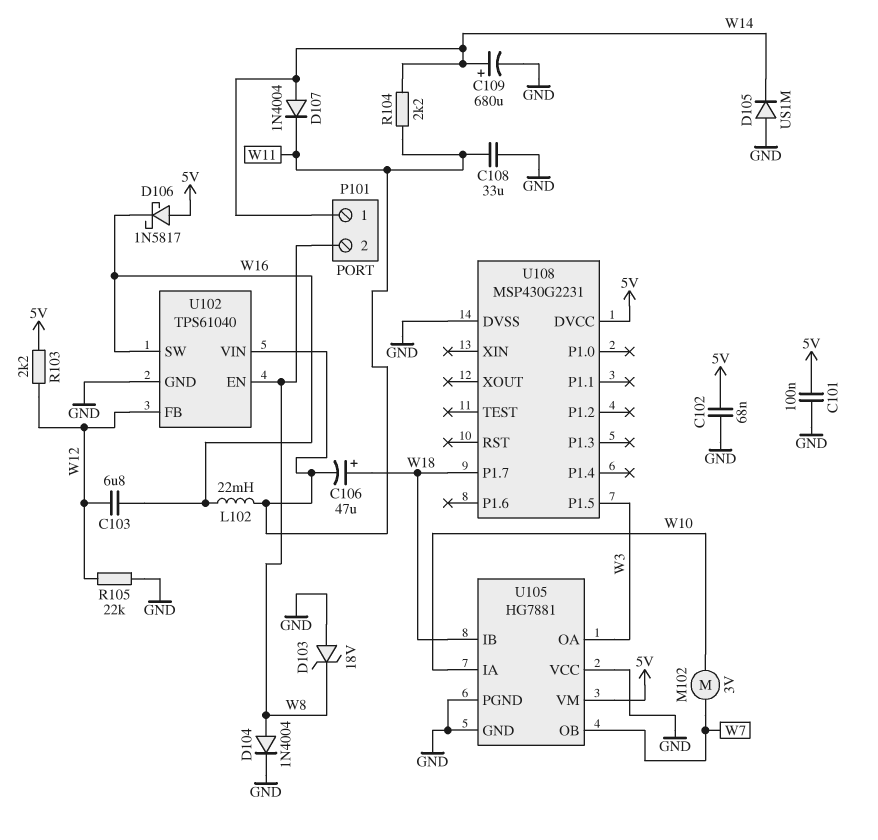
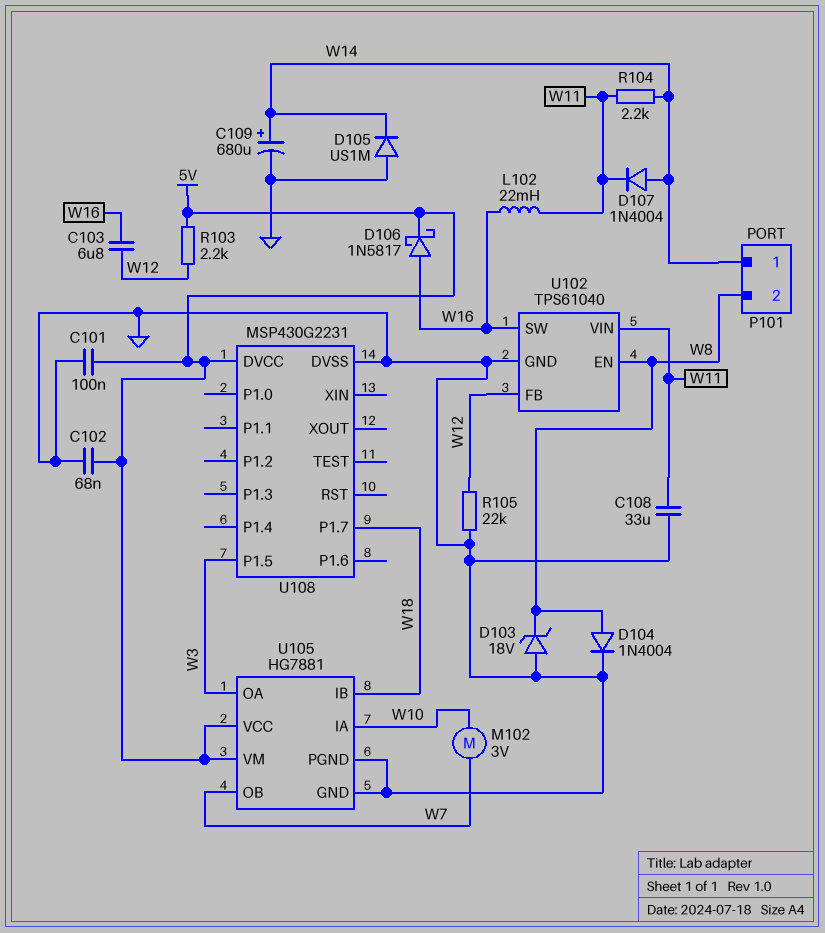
C106: 47uF (plus W18, minus W11) -> none
D106: schottky 1N5817 (A 5V, K W16) -> schottky 1N5817 (A W16, K 5V)
U105 pin VCC: GND -> 5V

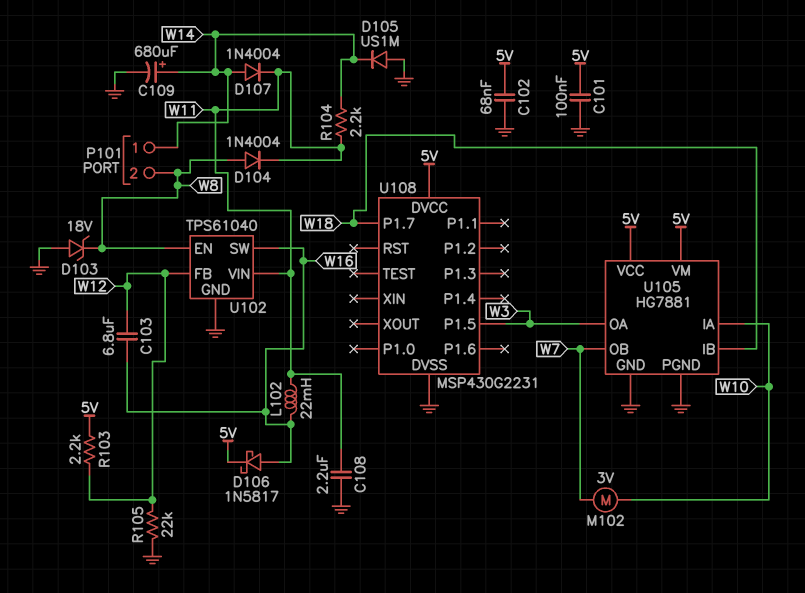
C108: 33uF (GND, W11) -> 2.2uF (GND, W11)
D104: diode 1N4004 (A W8, K GND) -> diode 1N4004 (A W8, K W11)

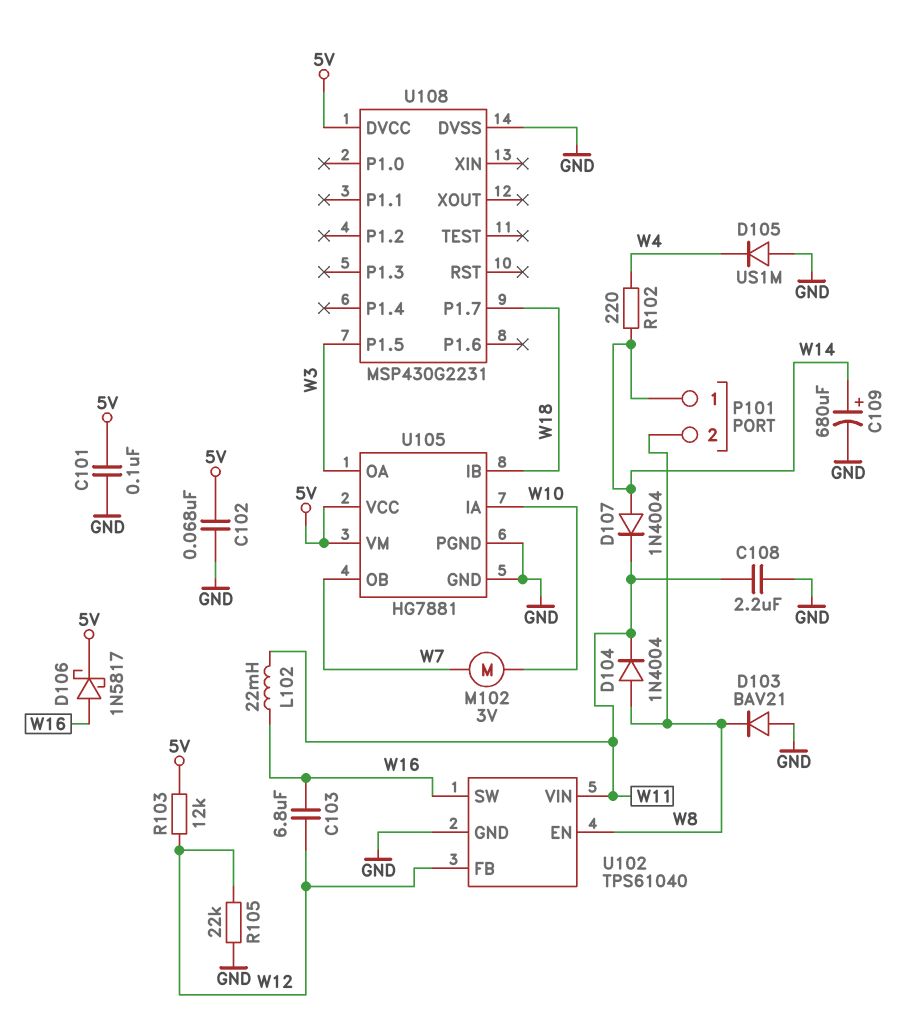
D103: zener 18V (A GND, K W8) -> diode BAV21 (A GND, K W8)
D105: diode US1M (A GND, K W14) -> diode US1M (A GND, K W4)
R102: none -> 220 (W4, W14)
R103: 2.2k (5V, W12) -> 12k (5V, W12)
R104: 2.2k (W11, W14) -> none

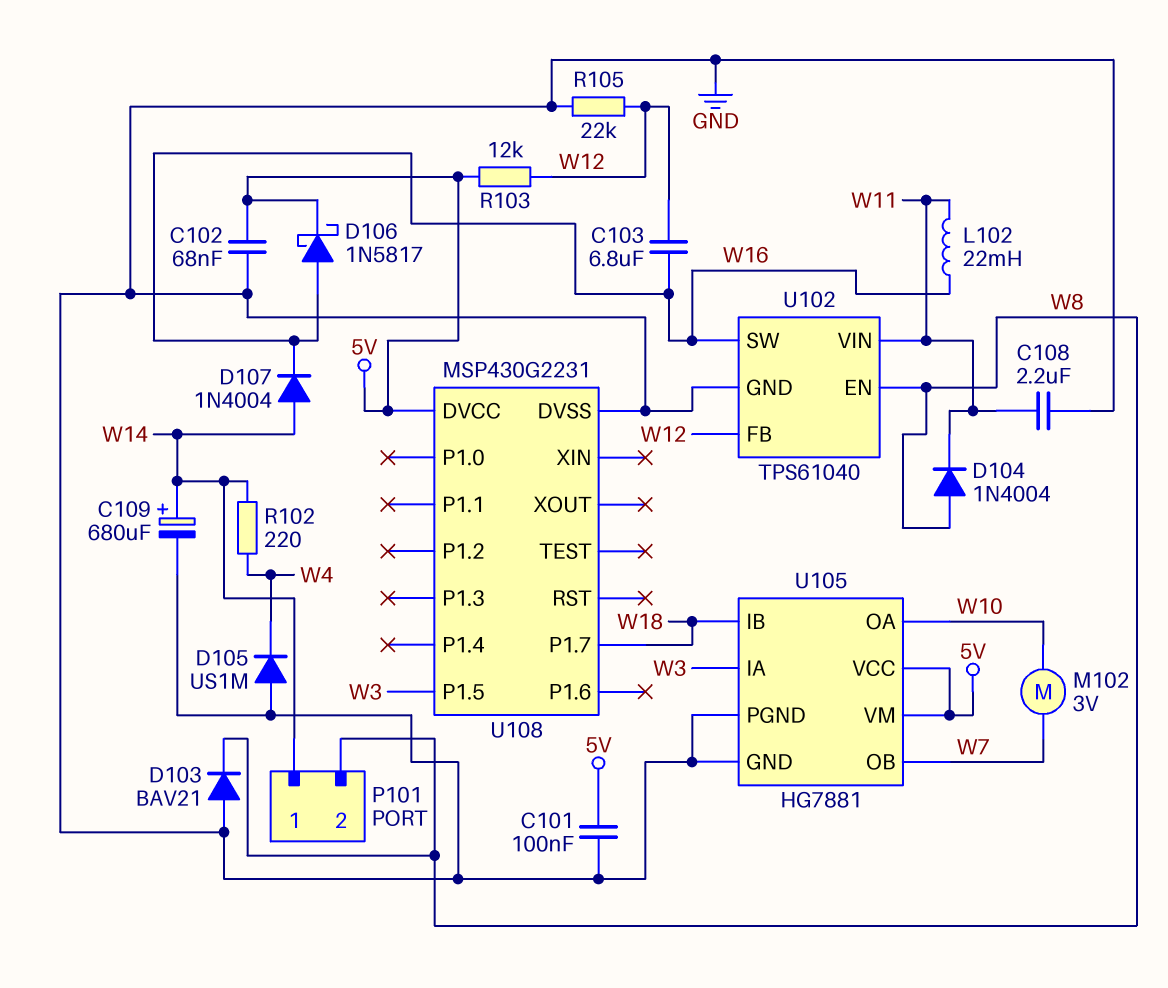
D107: diode 1N4004 (A W14, K W11) -> diode 1N4004 (A W14, K W16)
U105 pin IA: W10 -> W3
U105 pin OA: W3 -> W10

